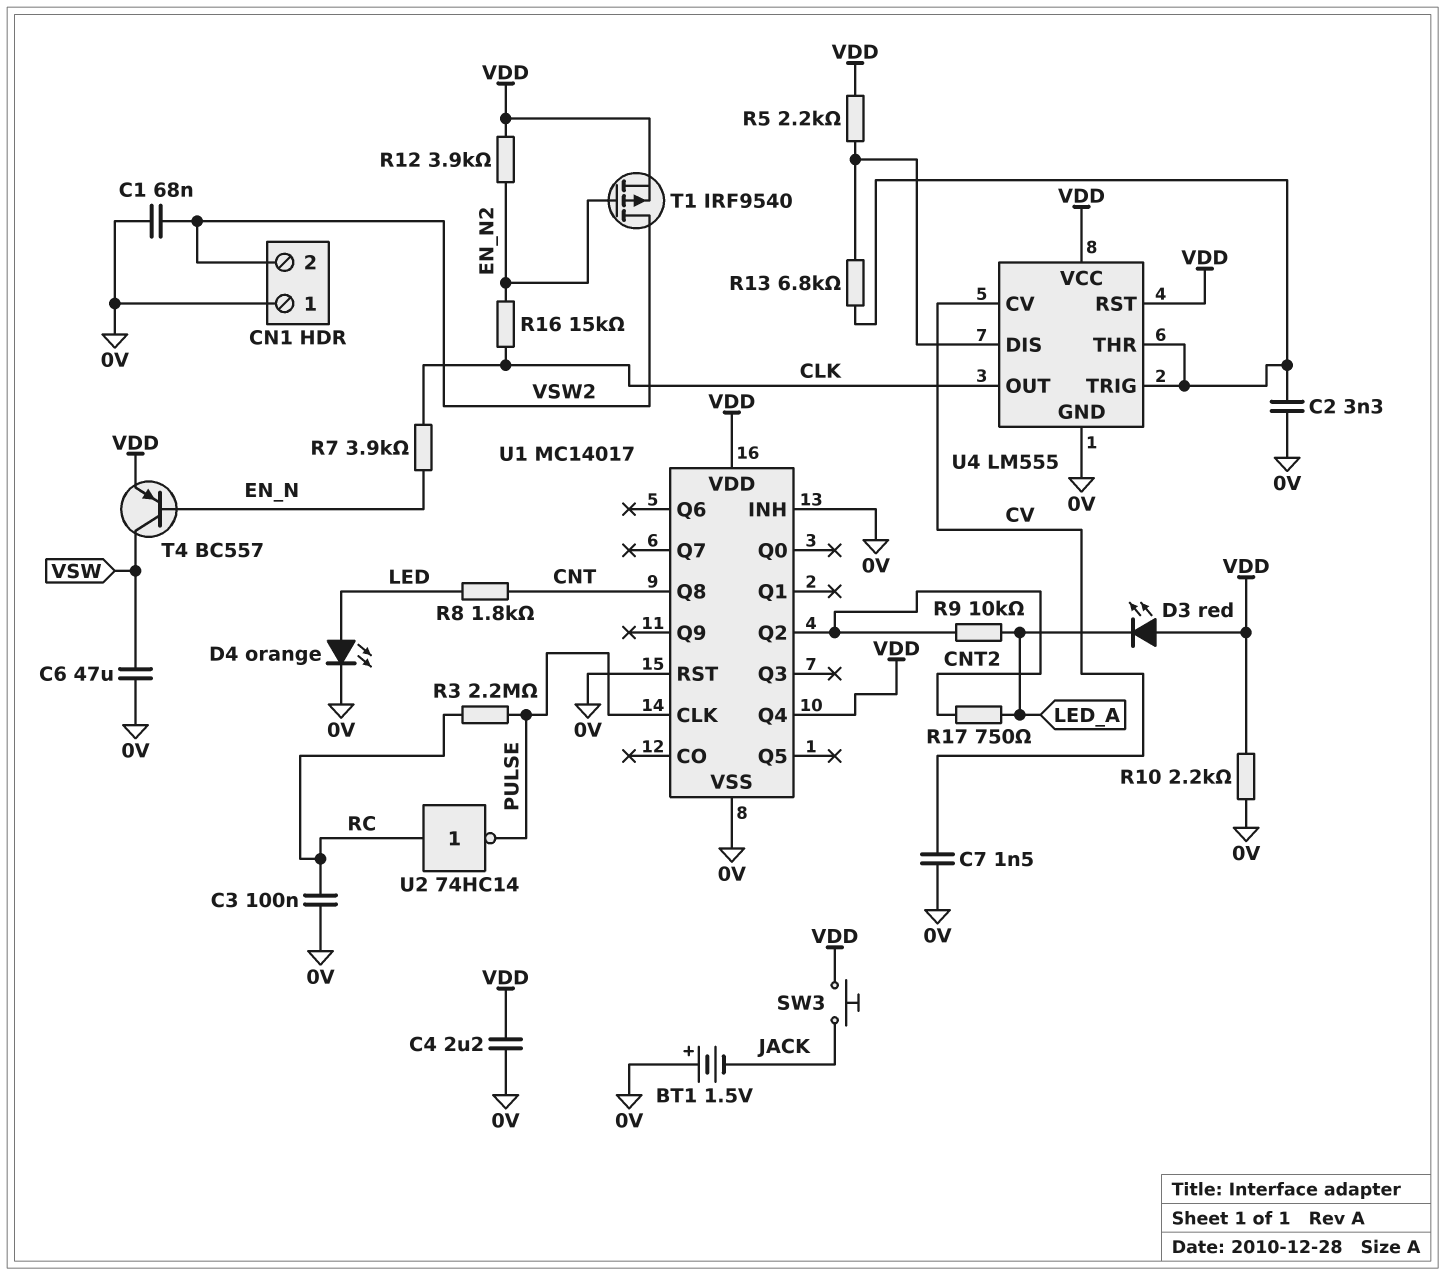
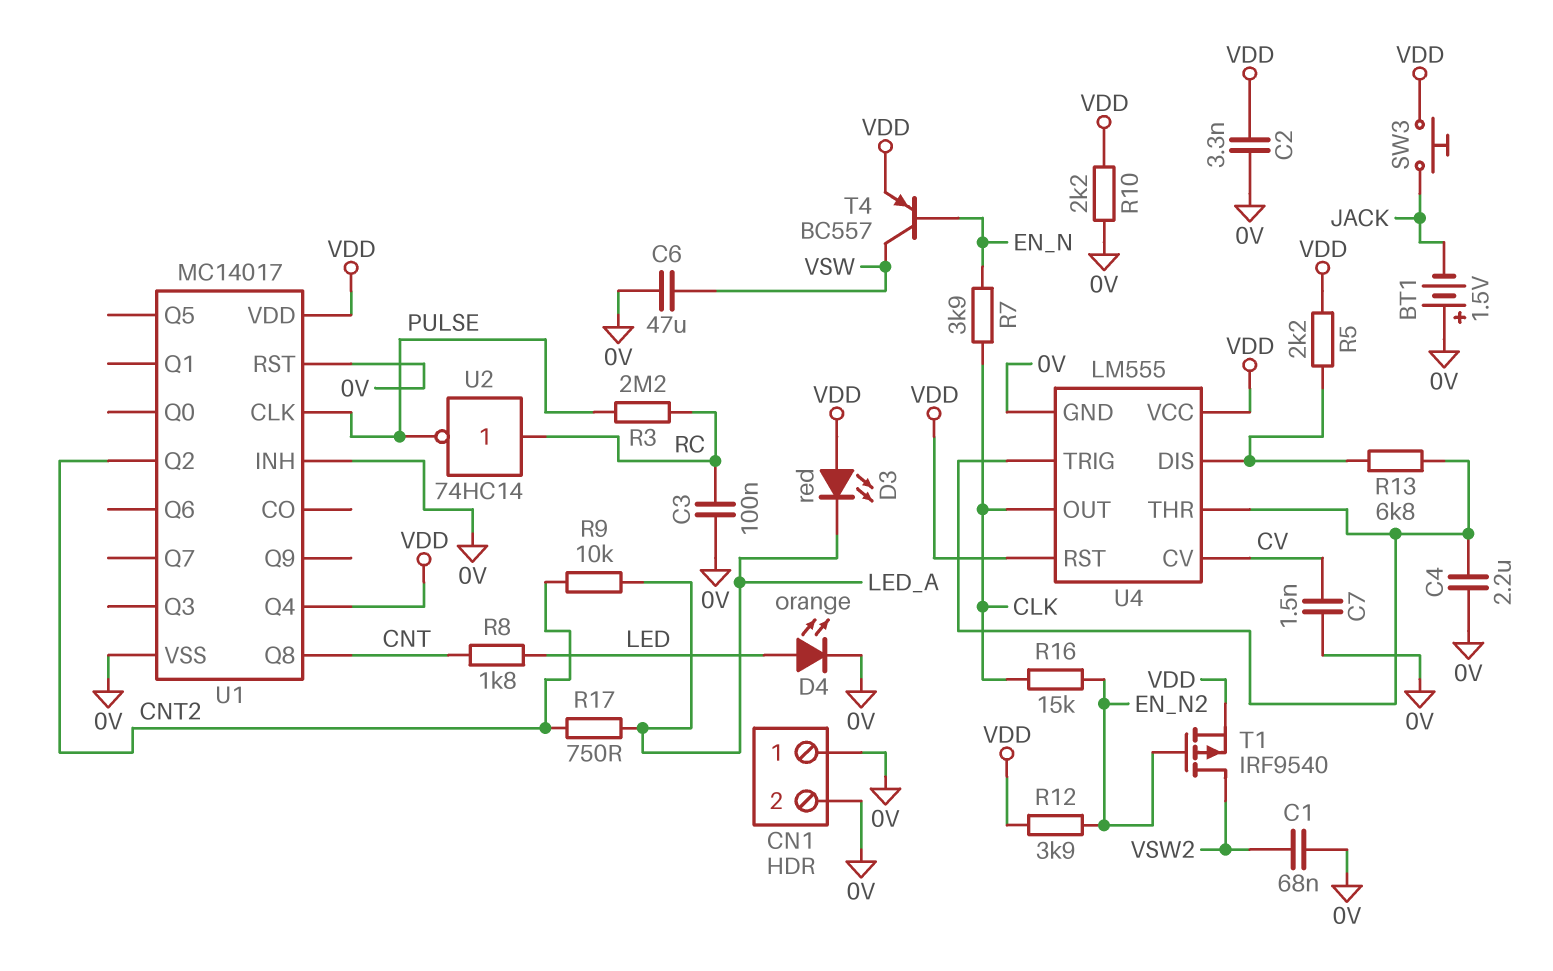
C2: 3.3nF (0V, U4/THR) -> 3.3nF (0V, VDD)
C4: 2.2uF (0V, VDD) -> 2.2uF (0V, U4/THR)
CN1 pin 2: VSW2 -> 0V

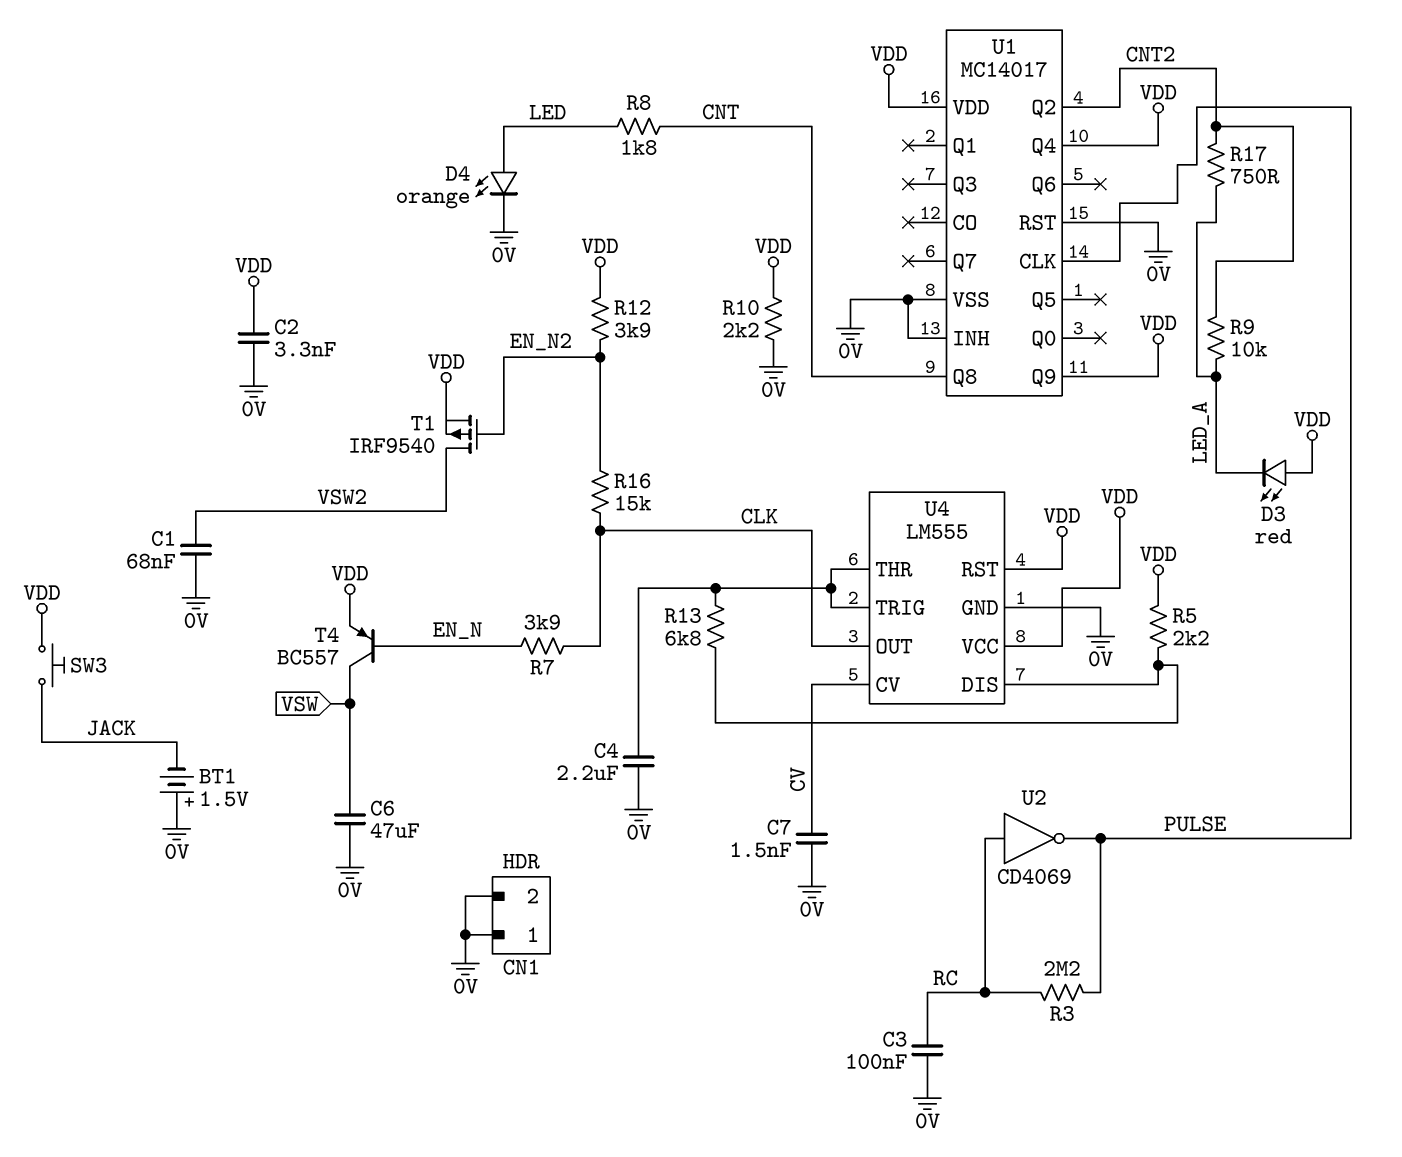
U1 pin Q9: none -> VDD
U2: NOT 74HC14 (in RC, out PULSE) -> NOT CD4069 (in RC, out PULSE)

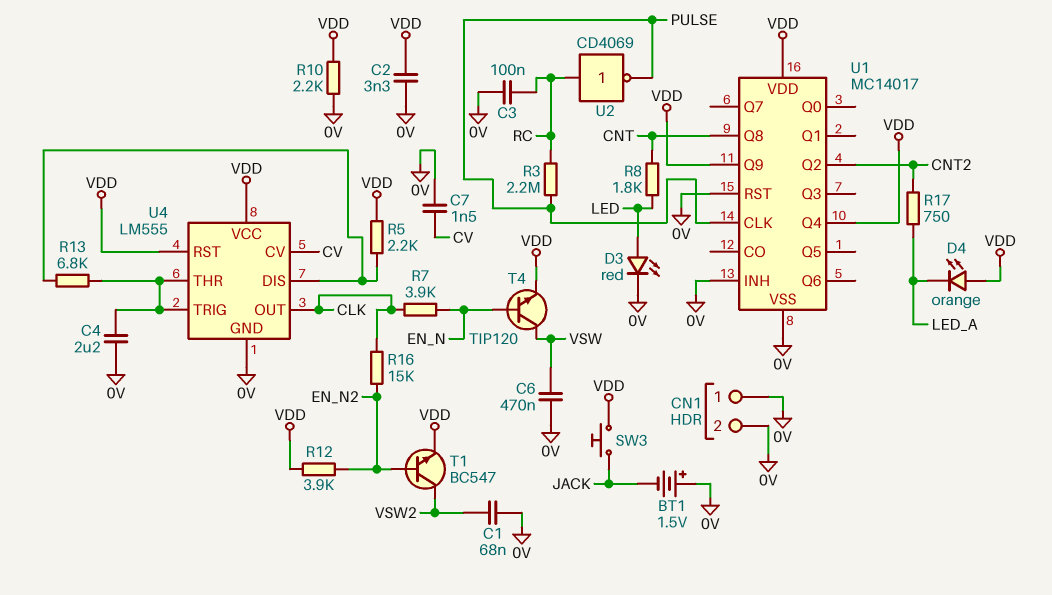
C6: 47uF (0V, VSW) -> 470nF (0V, VSW)
D3: LED red (A VDD, K LED_A) -> LED red (A LED, K 0V)
D4: LED orange (A LED, K 0V) -> LED orange (A VDD, K LED_A)
R9: 10k (CNT2, LED_A) -> none
T1: PMOS IRF9540 (G EN_N2, D VSW2, S VDD) -> NPN BC547 (B EN_N2, C VSW2, E VDD)
T4: PNP BC557 (B EN_N, C VSW, E VDD) -> NPN TIP120 (B EN_N, C VSW, E VDD)

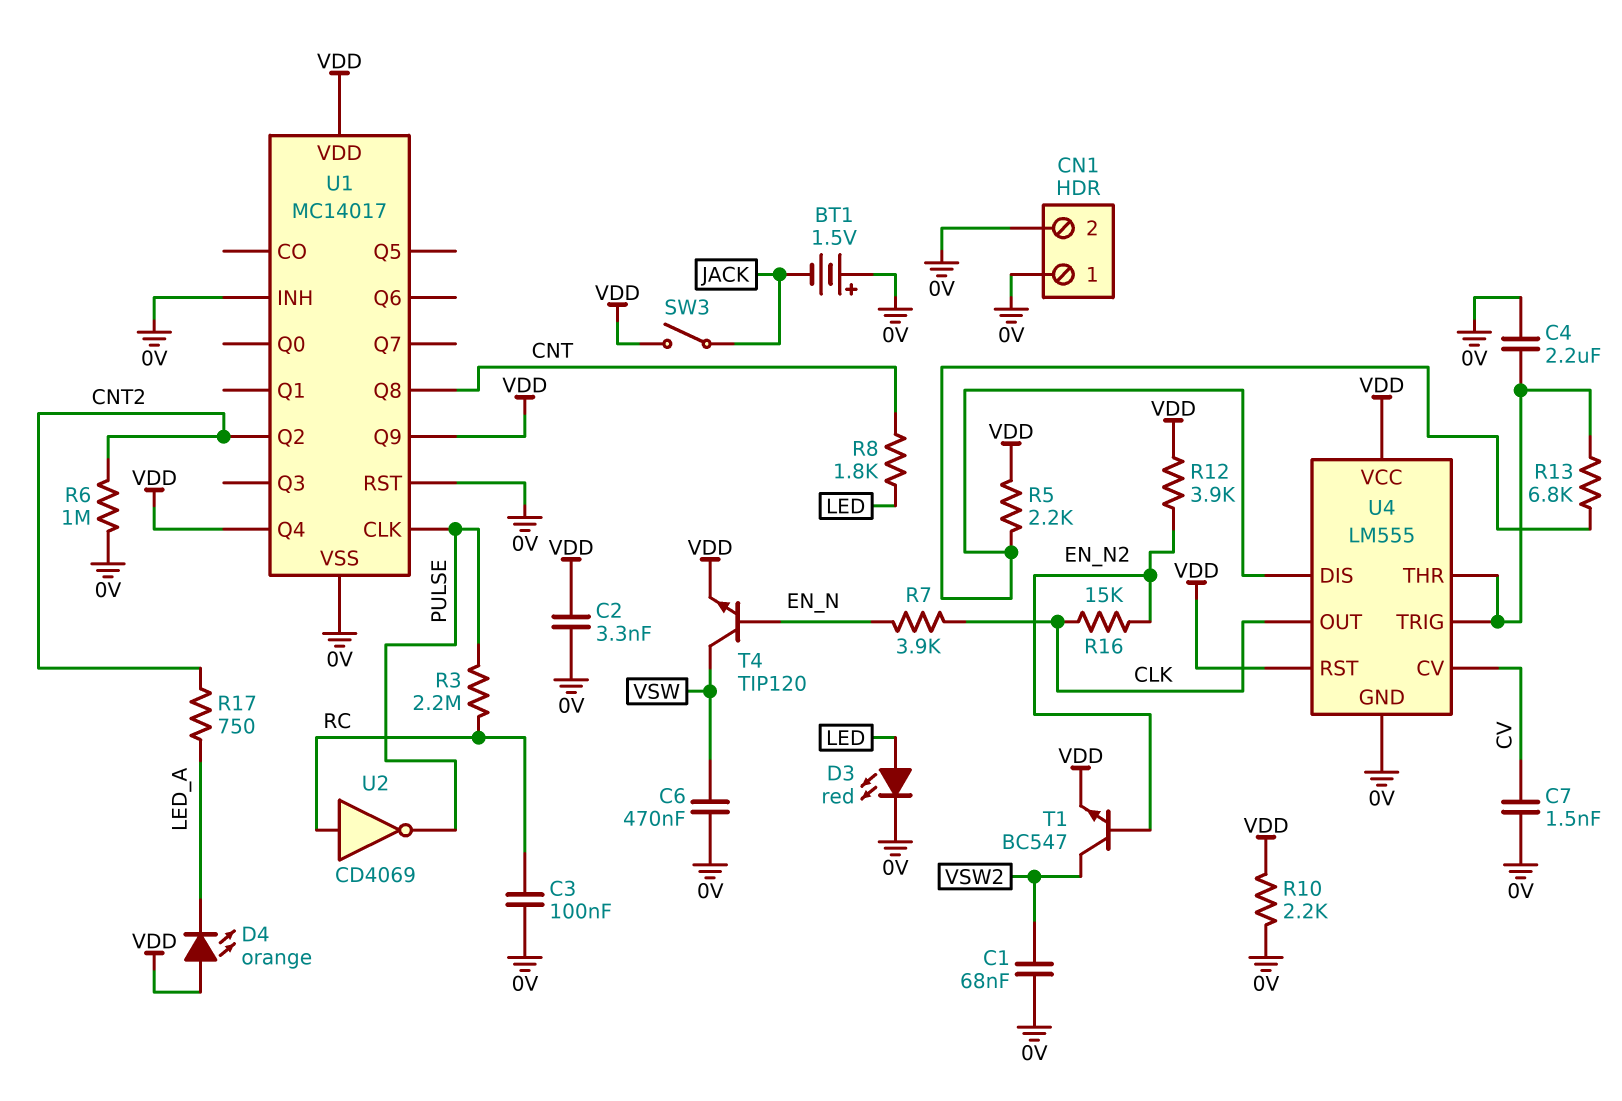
R6: none -> 1M (0V, CNT2)
SW3: button (JACK, VDD) -> switch (JACK, VDD)

